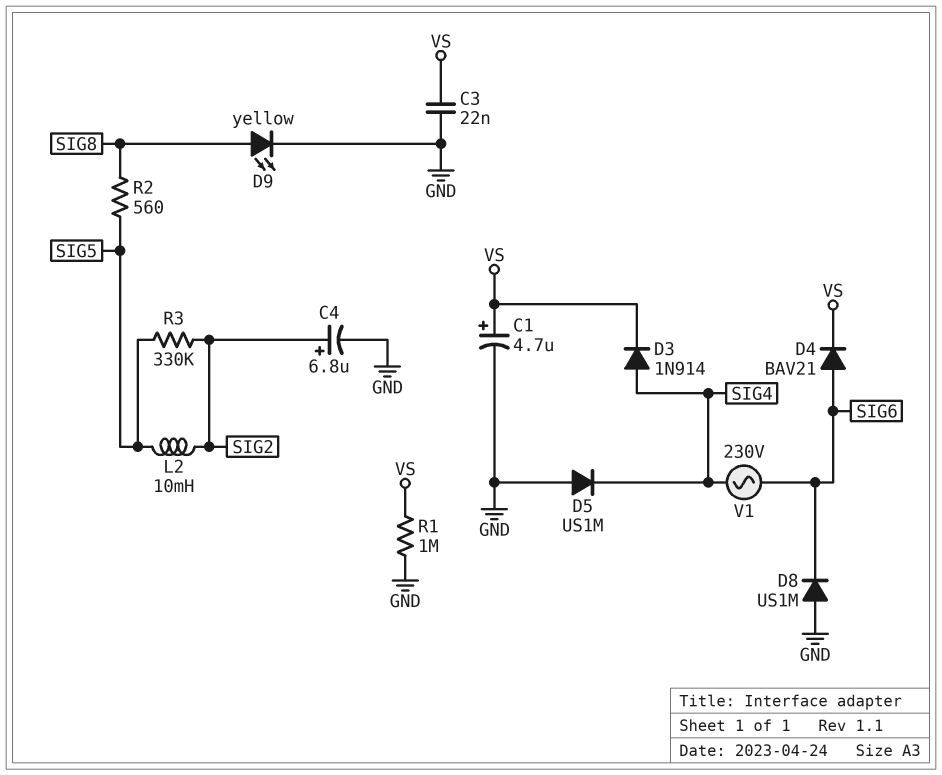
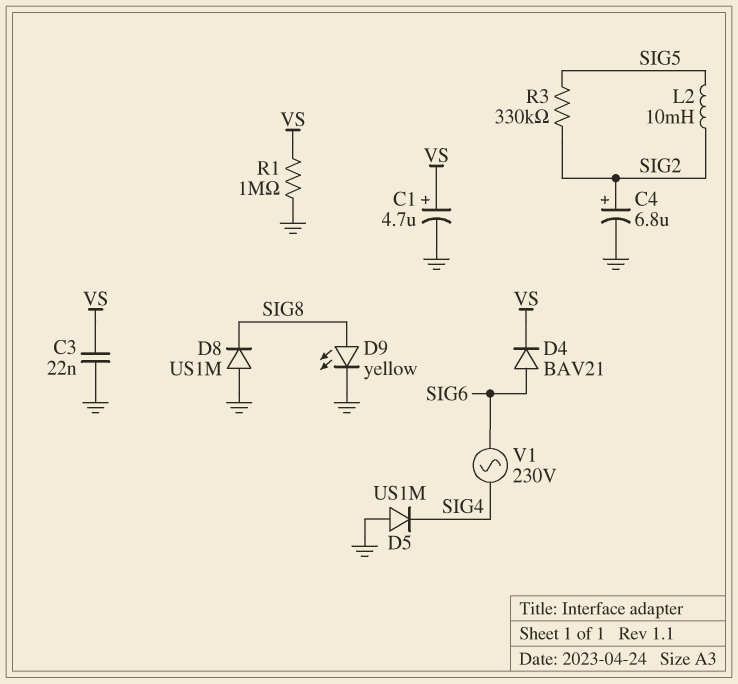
D3: diode 1N914 (A SIG4, K VS) -> none
D8: diode US1M (A GND, K SIG6) -> diode US1M (A GND, K SIG8)
R2: 560 (SIG5, SIG8) -> none

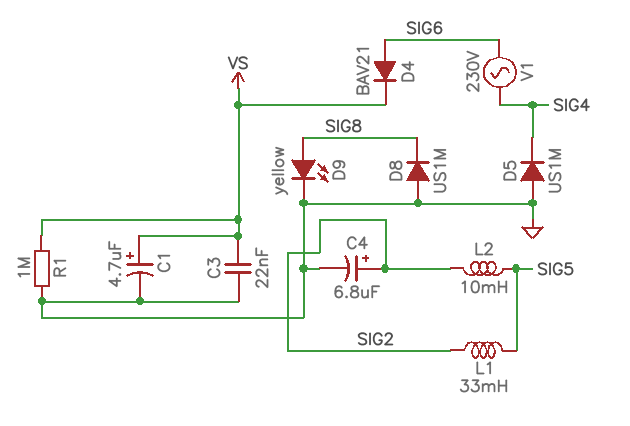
L1: none -> 33mH (SIG2, SIG5)
R3: 330k (SIG2, SIG5) -> none

